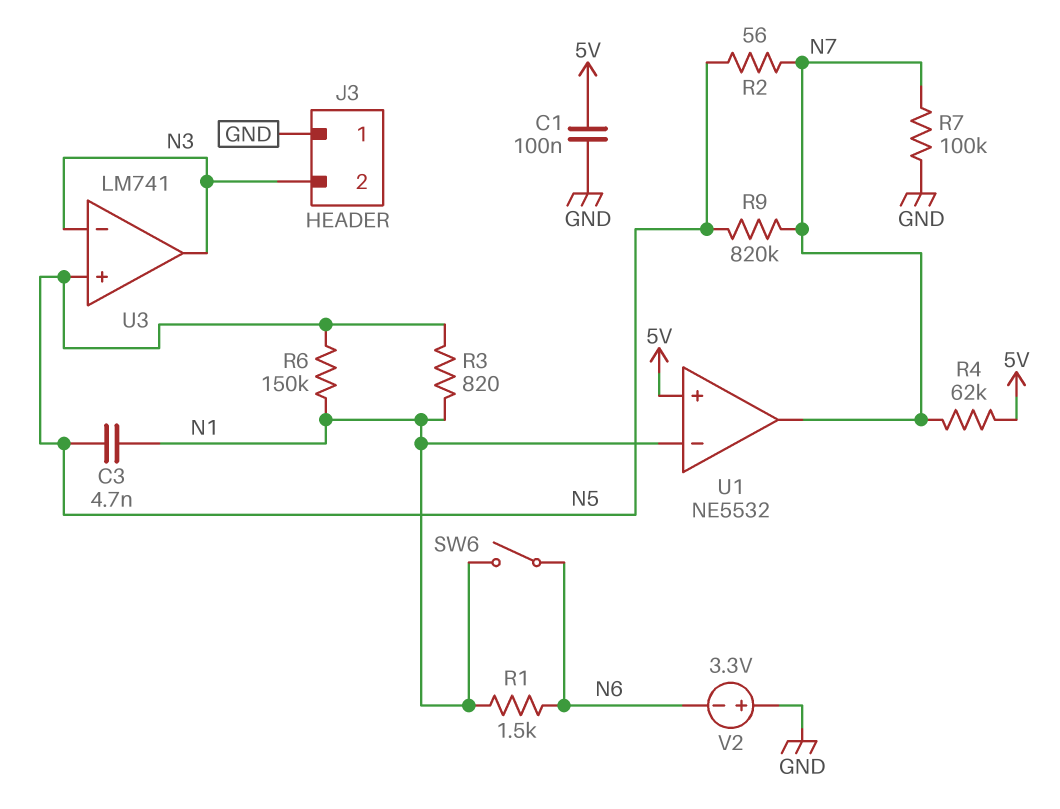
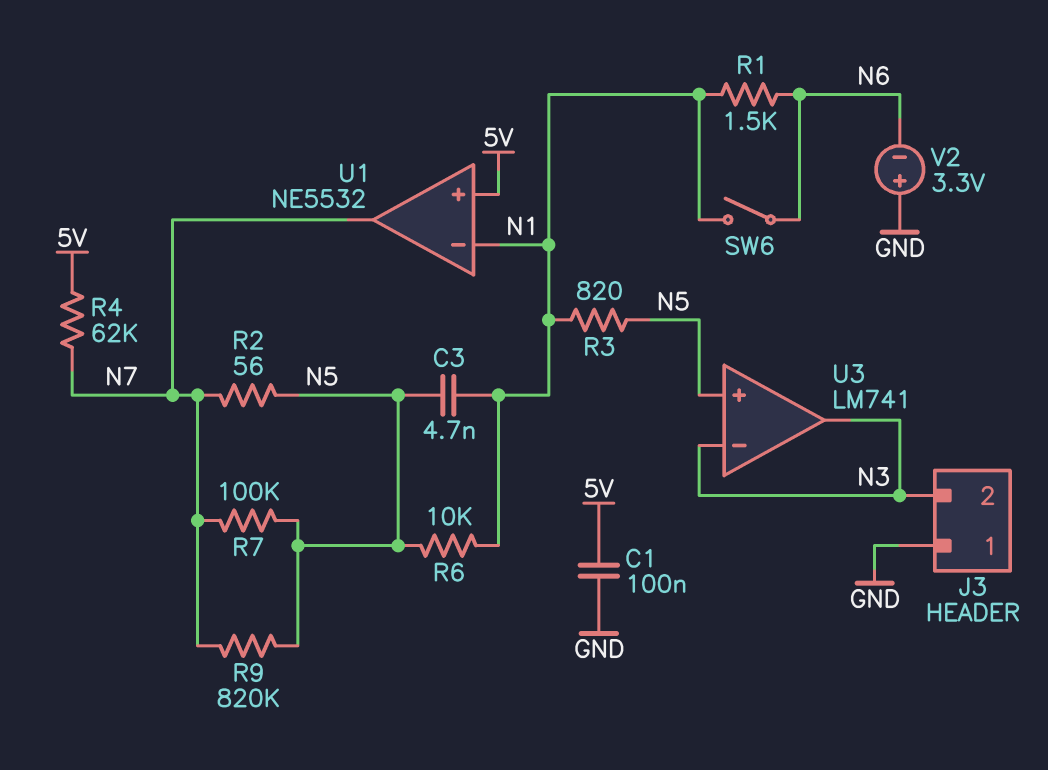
R6: 150k (N1, N5) -> 10k (N1, N5)
R7: 100k (GND, N7) -> 100k (N5, N7)

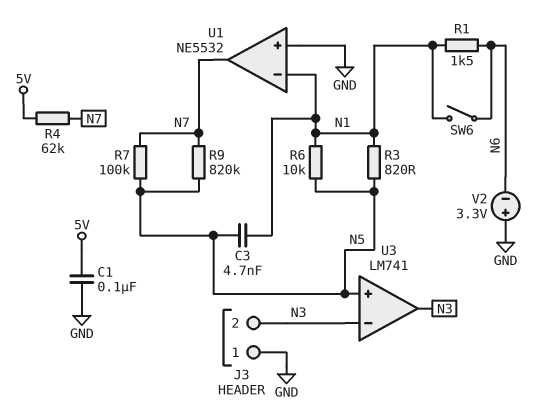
R2: 56 (N5, N7) -> none
U1 pin in+: 5V -> GND

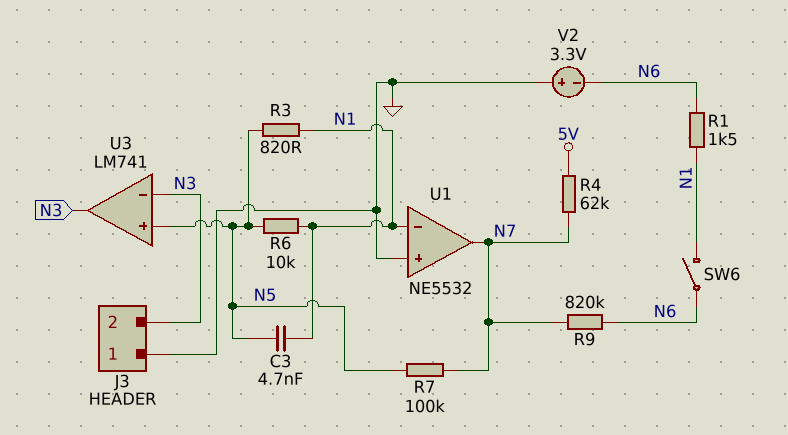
C1: 100nF (5V, GND) -> none
R9: 820k (N5, N7) -> 820k (N6, N7)

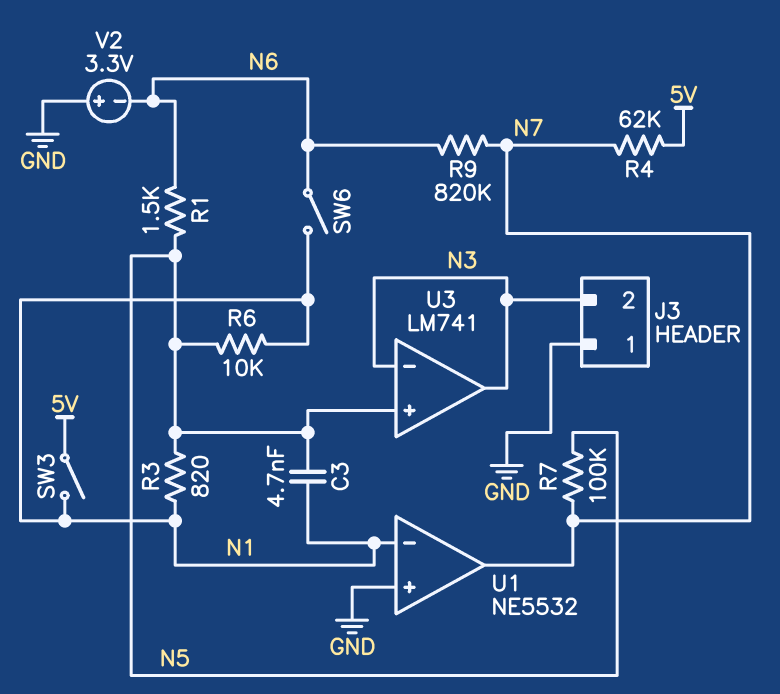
R1: 1.5k (N1, N6) -> 1.5k (N5, N6)
SW3: none -> switch (5V, N1)

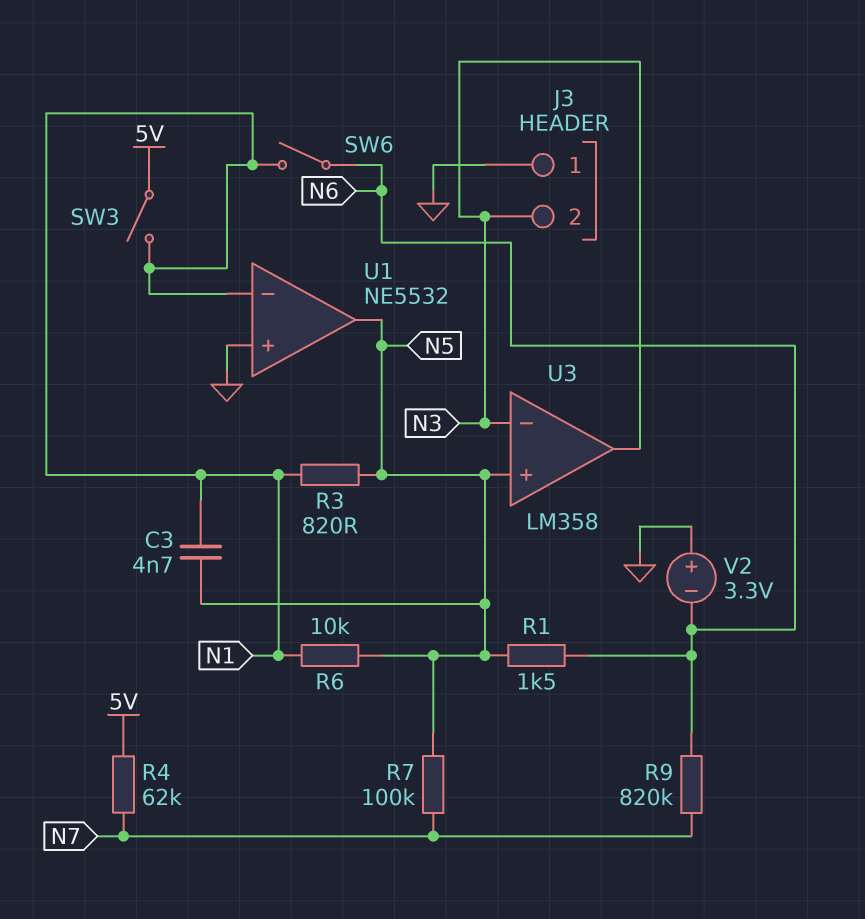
U1 pin out: N7 -> N5
U3: LM741 -> LM358

